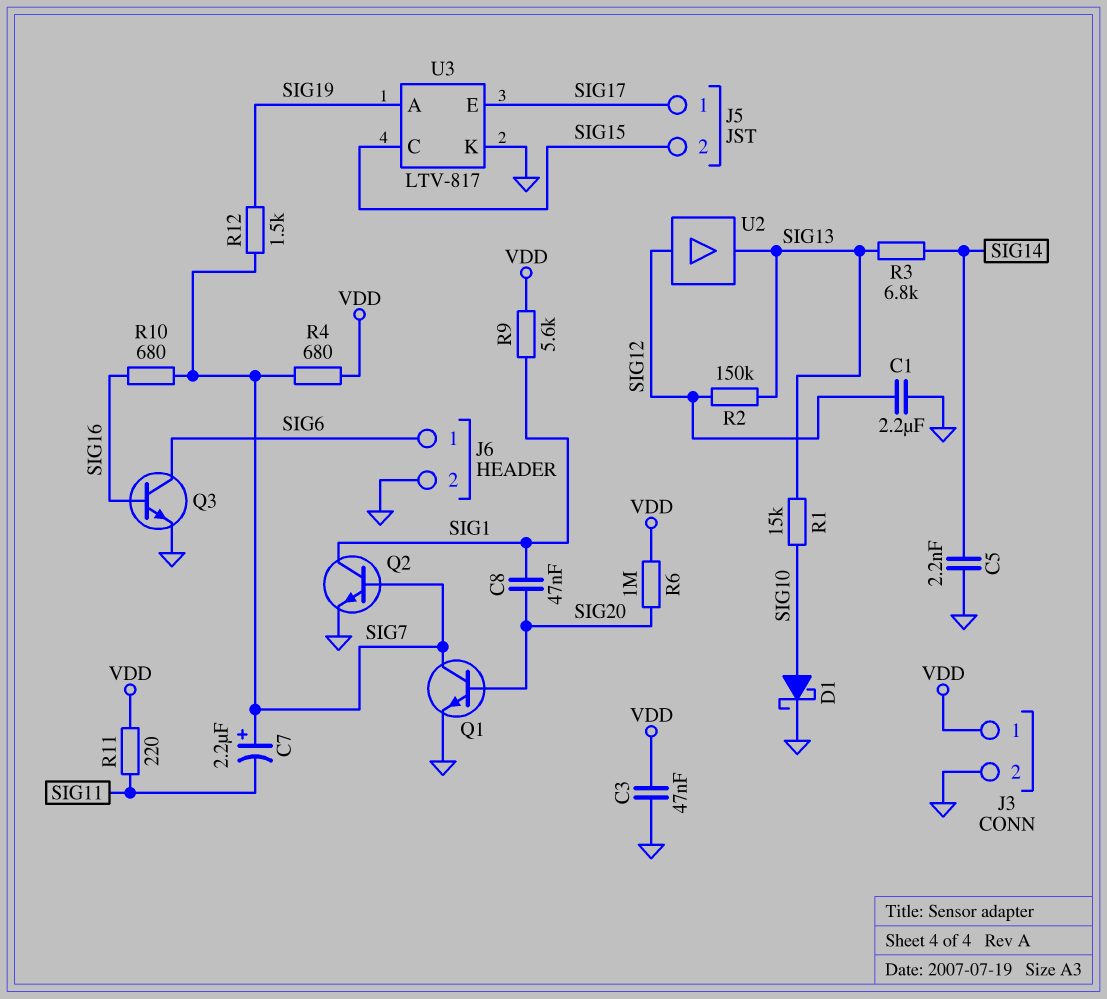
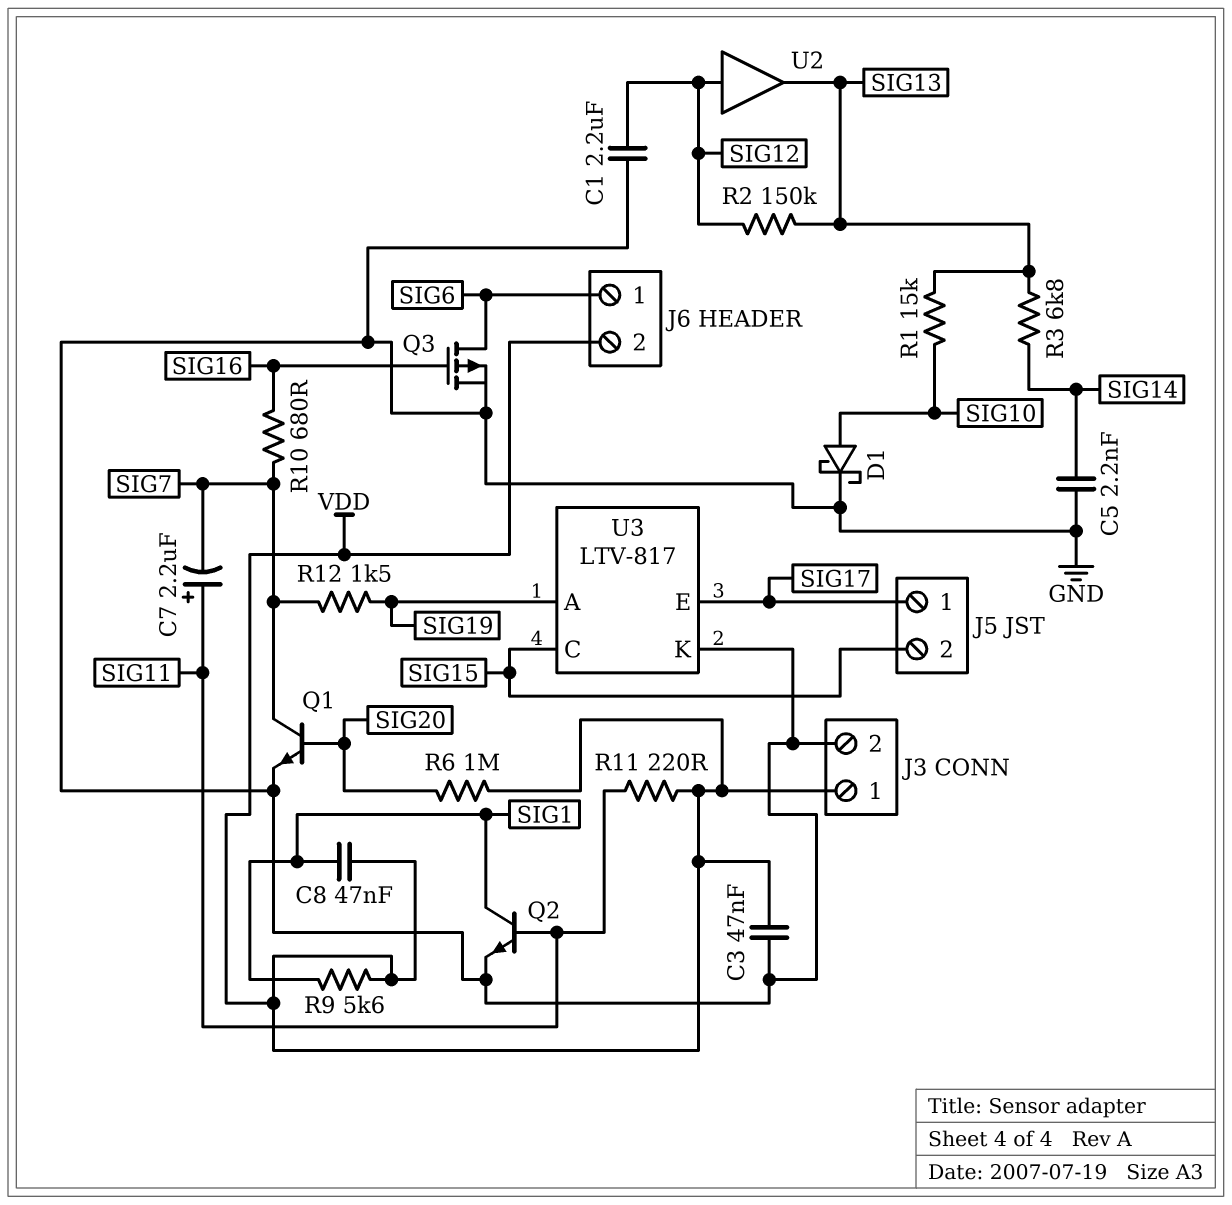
C7: 2.2uF (plus SIG7, minus SIG11) -> 2.2uF (plus SIG11, minus SIG7)
C8: 47nF (SIG1, SIG20) -> 47nF (SIG1, VDD)
J6 pin 2: GND -> VDD
Q2: NPN (B SIG7, C SIG1, E GND) -> NPN (B SIG11, C SIG1, E GND)
Q3: NPN (B SIG16, C SIG6, E GND) -> PMOS (G SIG16, D SIG6, S GND)
R4: 680 (SIG7, VDD) -> none

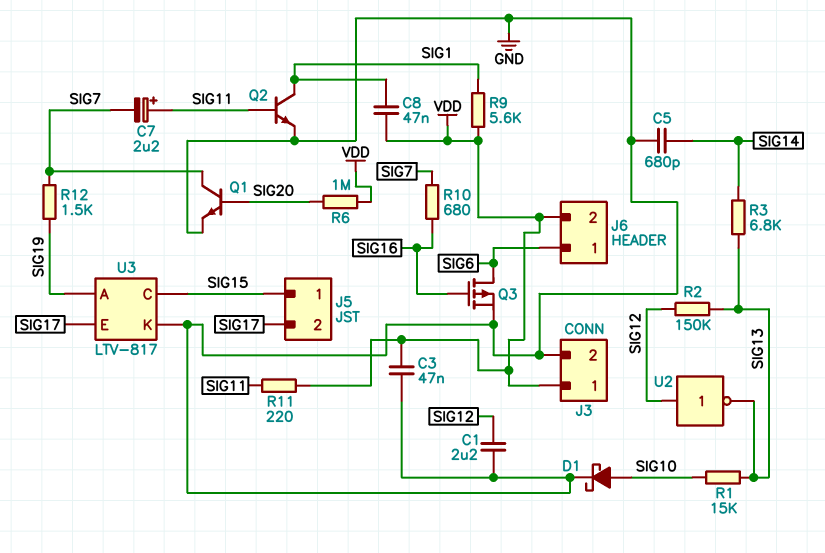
C5: 2.2nF (GND, SIG14) -> 680pF (GND, SIG14)
J5 pin 1: SIG17 -> SIG15
J5 pin 2: SIG15 -> SIG17
U2: buffer (in SIG12, out SIG13) -> NOT (in SIG12, out SIG13)

